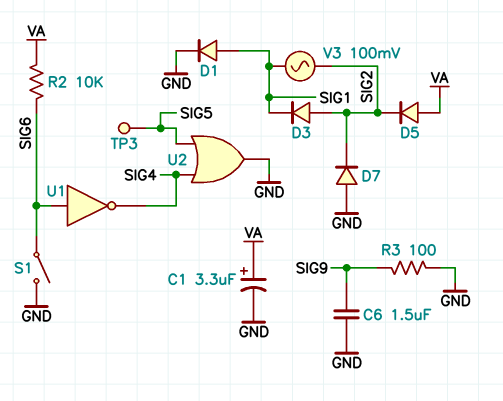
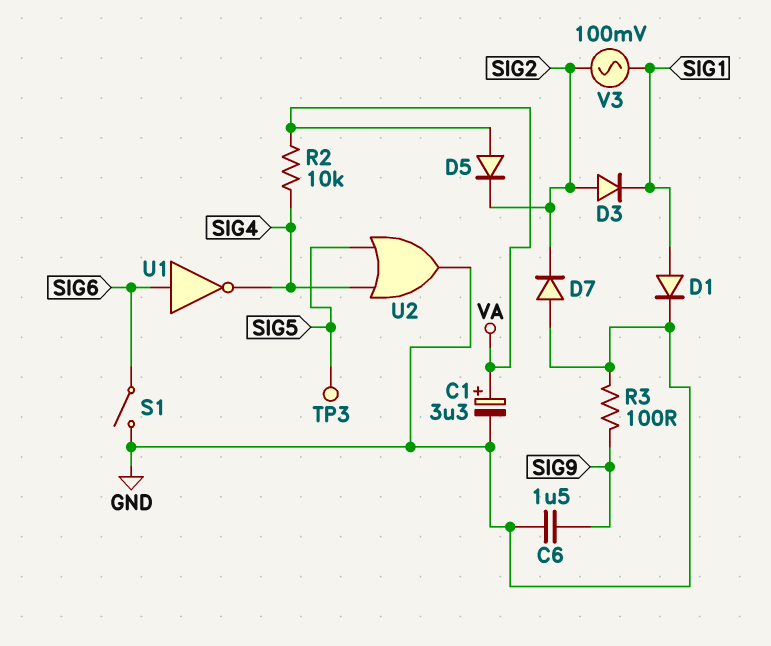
R2: 10k (SIG6, VA) -> 10k (SIG4, VA)

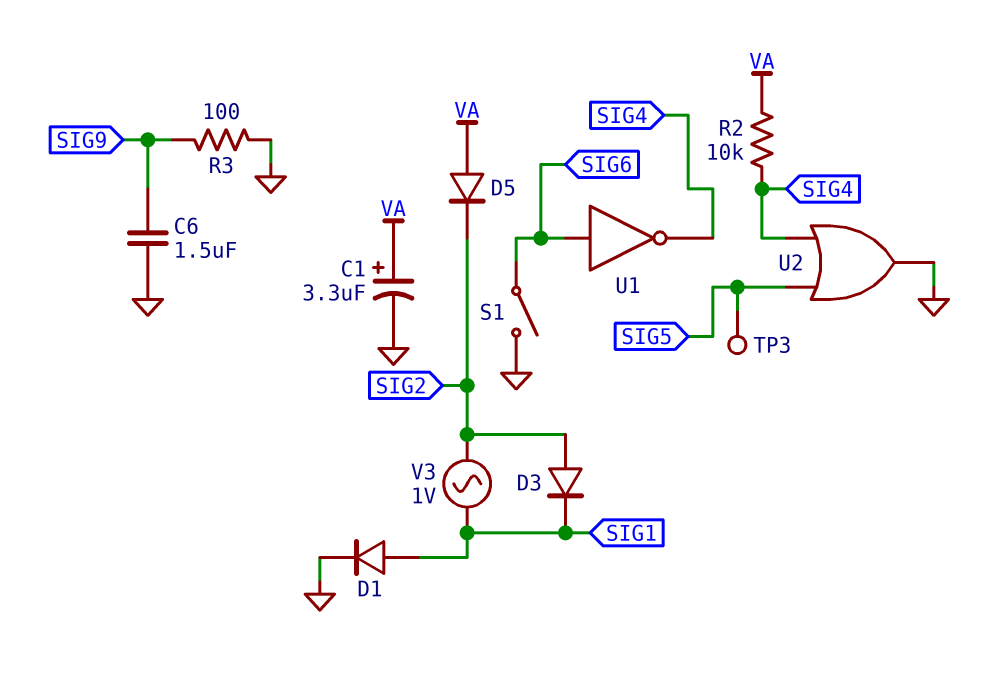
D7: diode (A GND, K SIG2) -> none
V3: AC 100mV (SIG1, SIG2) -> AC 1V (SIG1, SIG2)

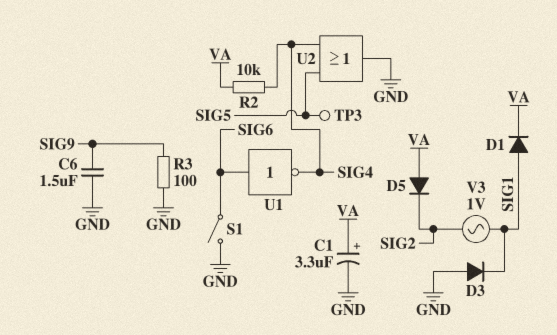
D1: diode (A SIG1, K GND) -> diode (A SIG1, K VA)
D3: diode (A SIG2, K SIG1) -> diode (A GND, K SIG1)

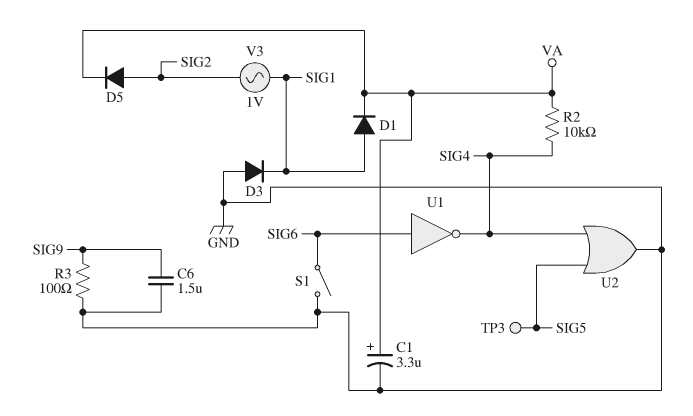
D5: diode (A VA, K SIG2) -> diode (A SIG2, K VA)

